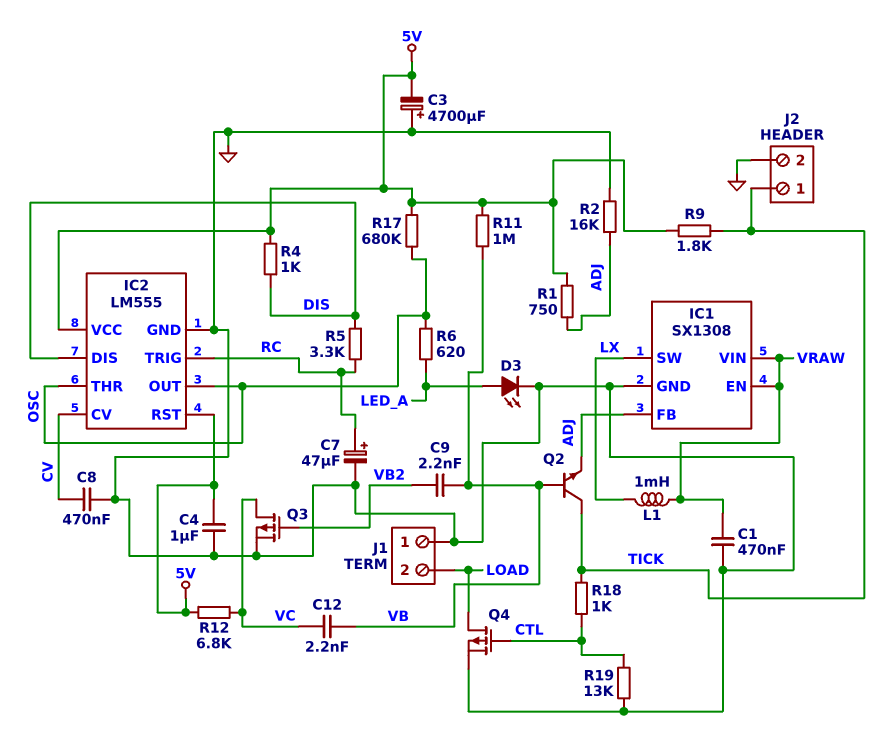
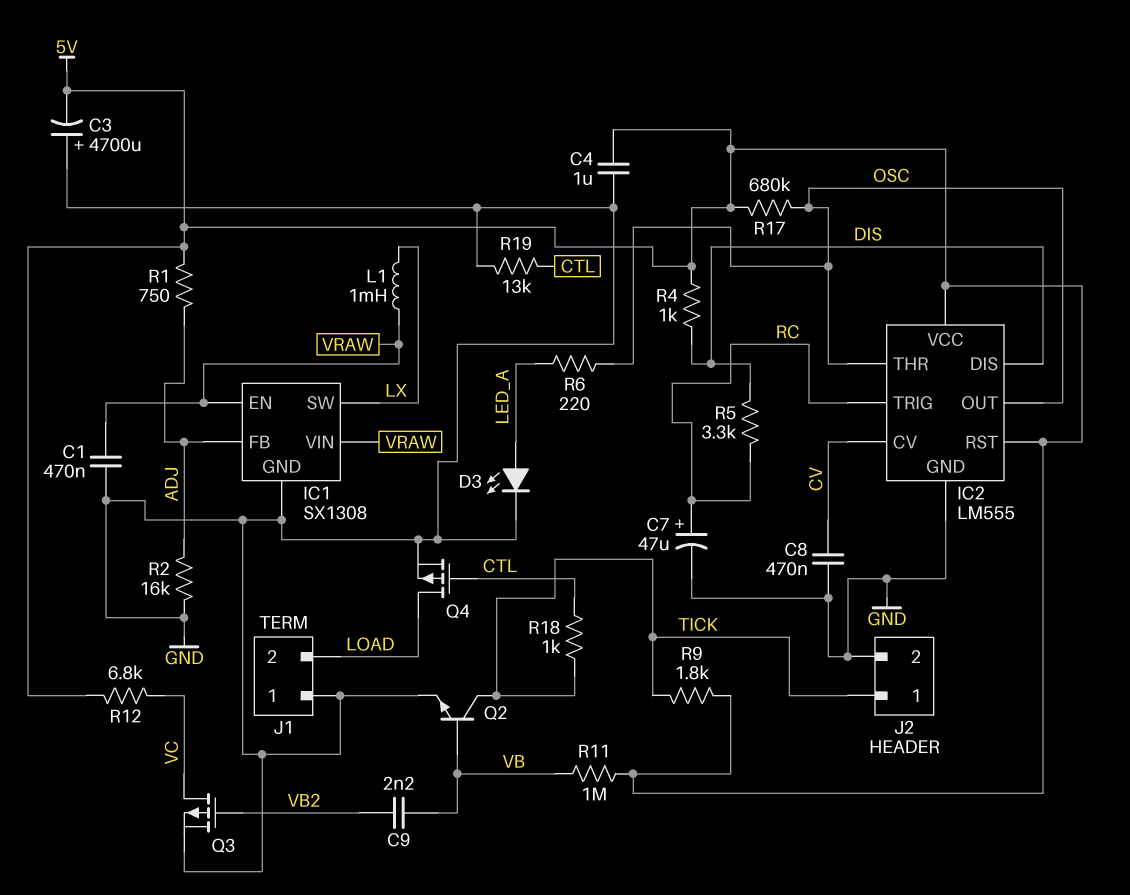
C12: 2.2nF (VB, VC) -> none
Q2: NPN (B VB, C TICK, E ADJ) -> NPN (B VB, C TICK, E GND)
R6: 620 (LED_A, OSC) -> 220 (LED_A, OSC)

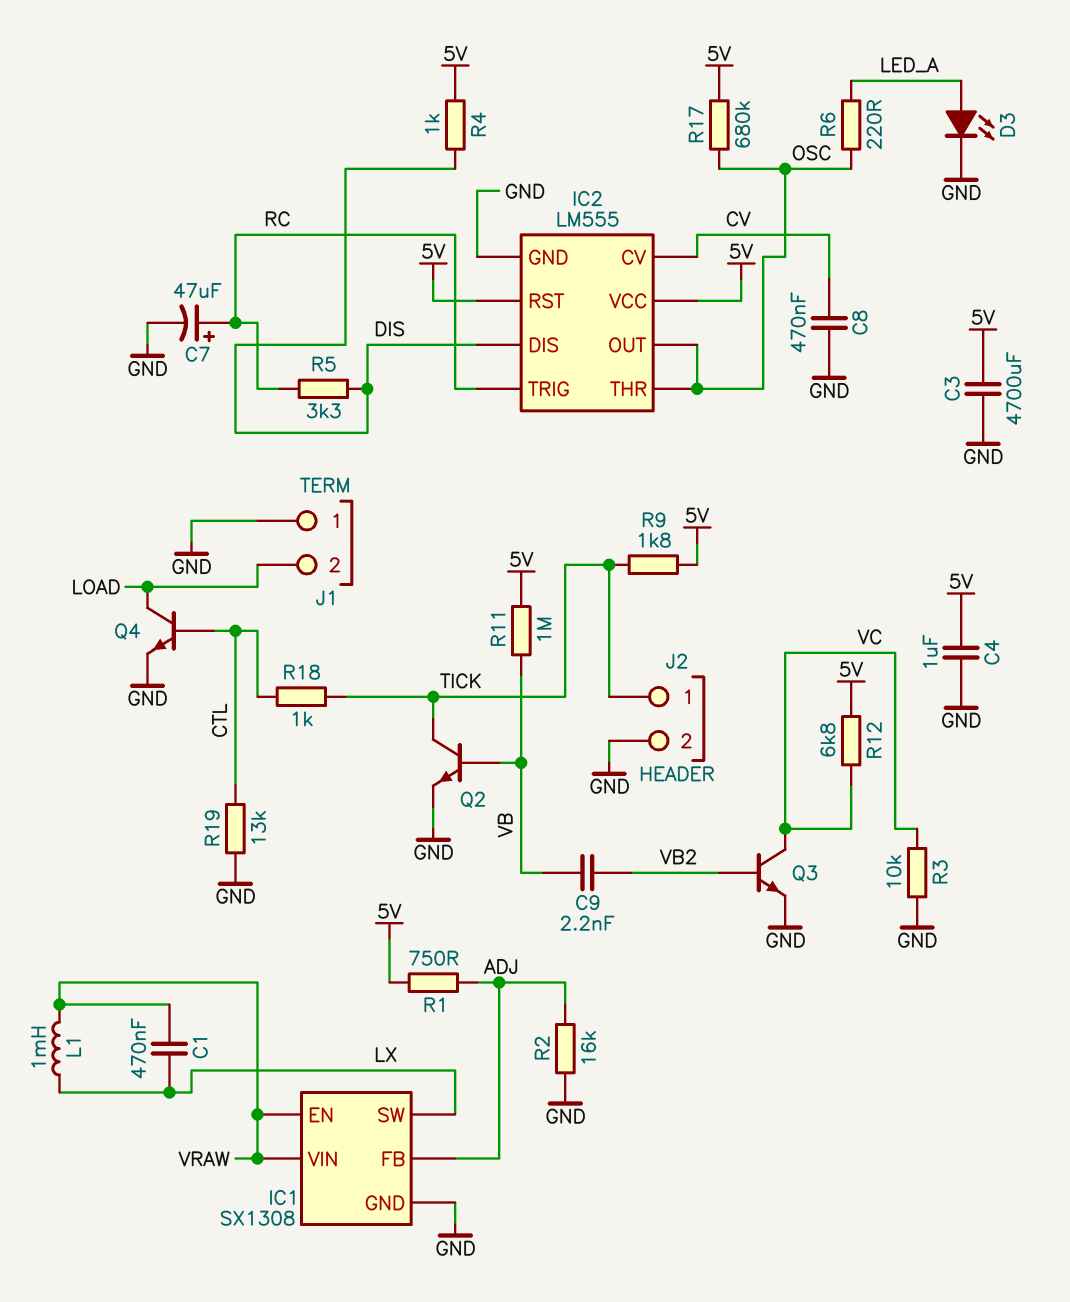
C1: 470nF (GND, VRAW) -> 470nF (LX, VRAW)
C3: 4700uF (plus GND, minus 5V) -> 4700uF (5V, GND)
Q3: PMOS (G VB2, D VC, S GND) -> NPN (B VB2, C VC, E GND)
Q4: PMOS (G CTL, D LOAD, S GND) -> NPN (B CTL, C LOAD, E GND)
R3: none -> 10k (GND, VC)

